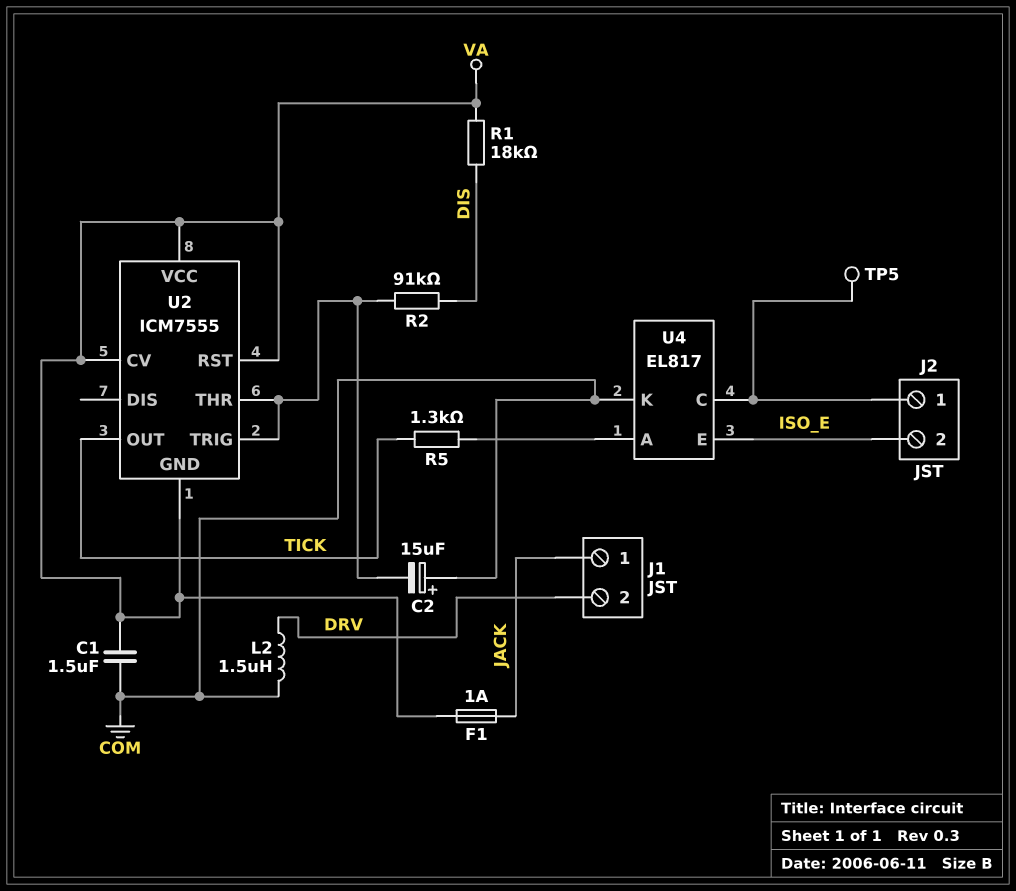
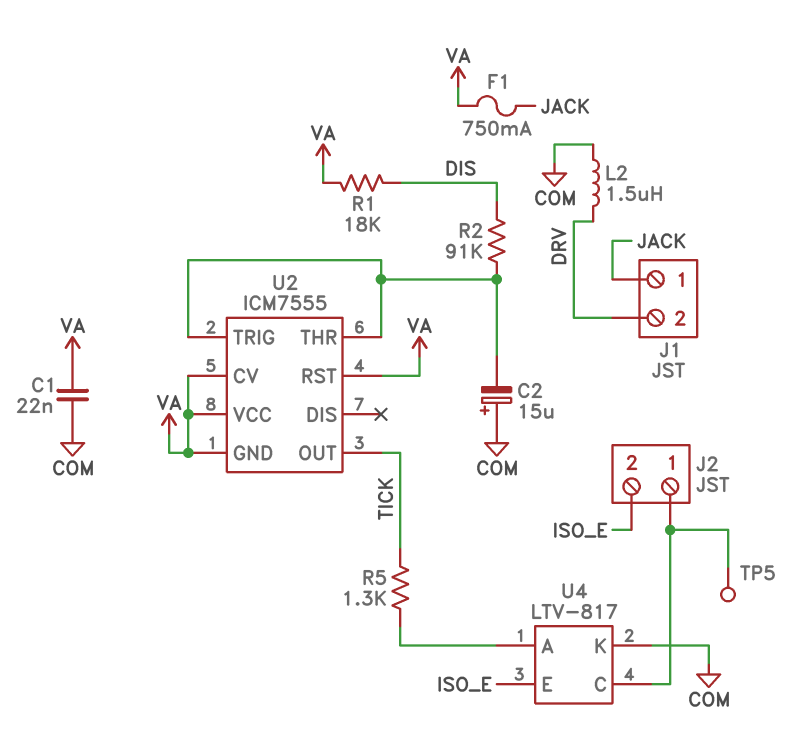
C1: 1.5uF (COM, VA) -> 22nF (COM, VA)
F1: 1A (JACK, VA) -> 750mA (JACK, VA)
U4: EL817 -> LTV-817

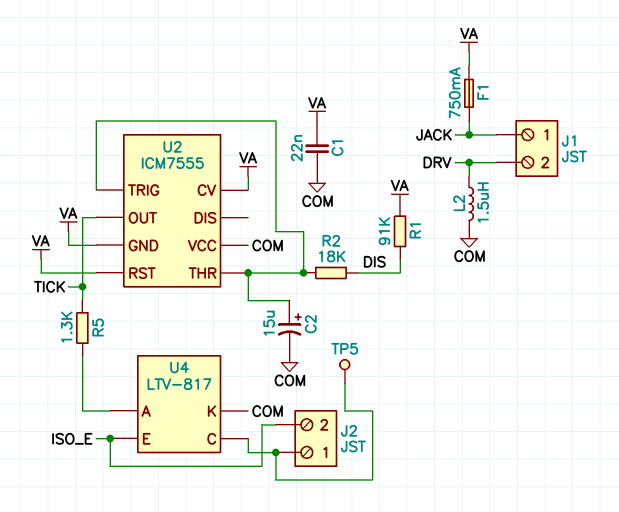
C2: 15uF (plus COM, minus U2/THR) -> 15uF (plus U2/THR, minus COM)
R1: 18k (DIS, VA) -> 91k (DIS, VA)
R2: 91k (DIS, U2/THR) -> 18k (DIS, U2/THR)
U2 pin VCC: VA -> COM

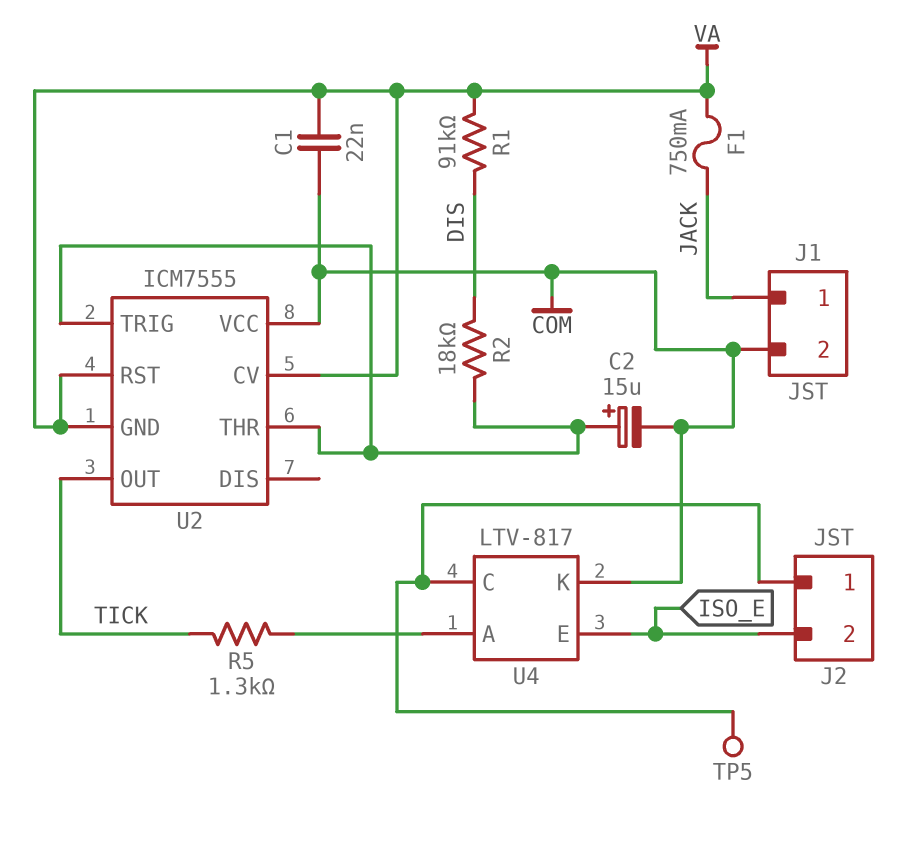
J1 pin 2: DRV -> COM
L2: 1.5uH (COM, DRV) -> none

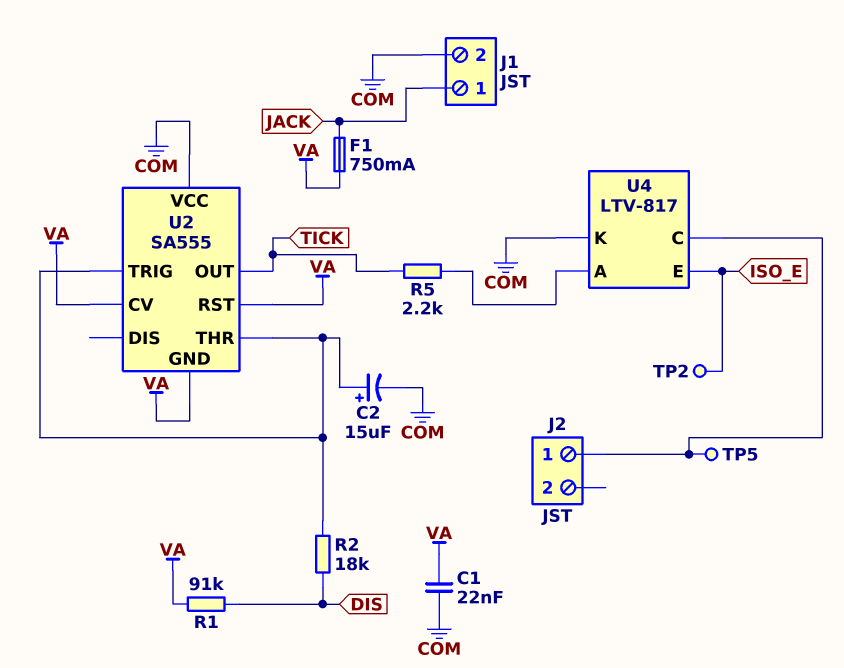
J2 pin 2: ISO_E -> none
R5: 1.3k (TICK, U4/A) -> 2.2k (TICK, U4/A)
TP2: none -> test point (ISO_E)
U2: ICM7555 -> SA555

